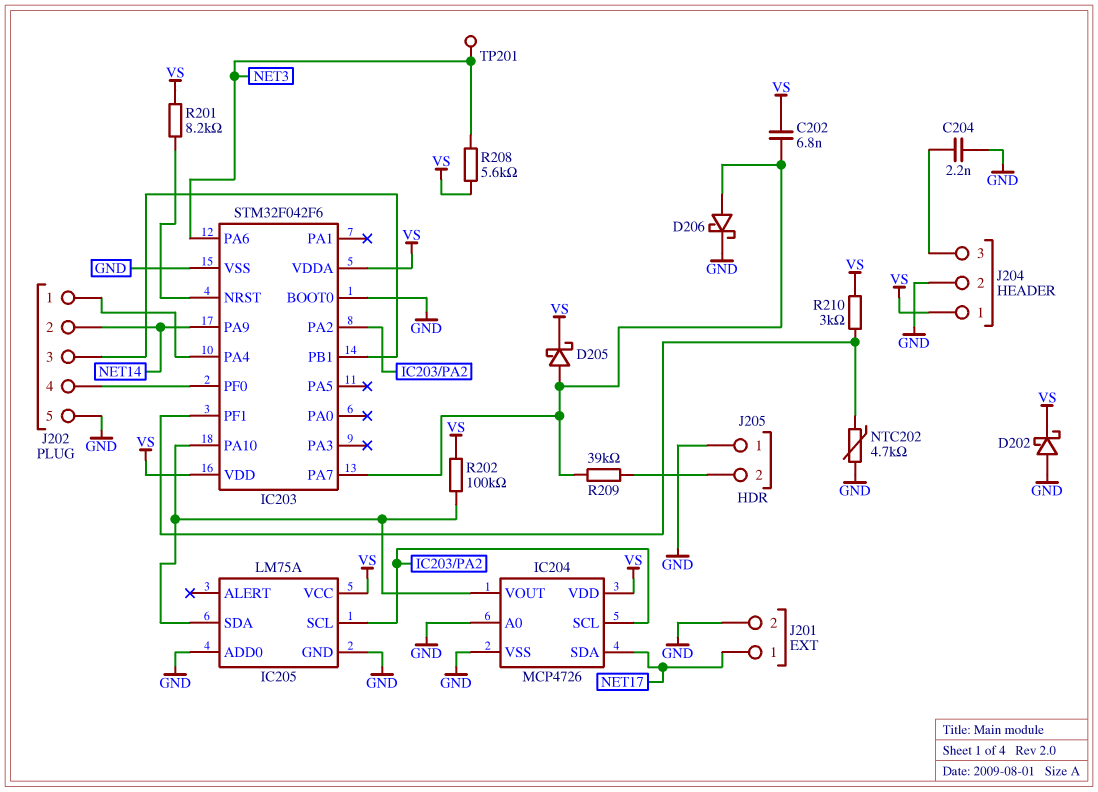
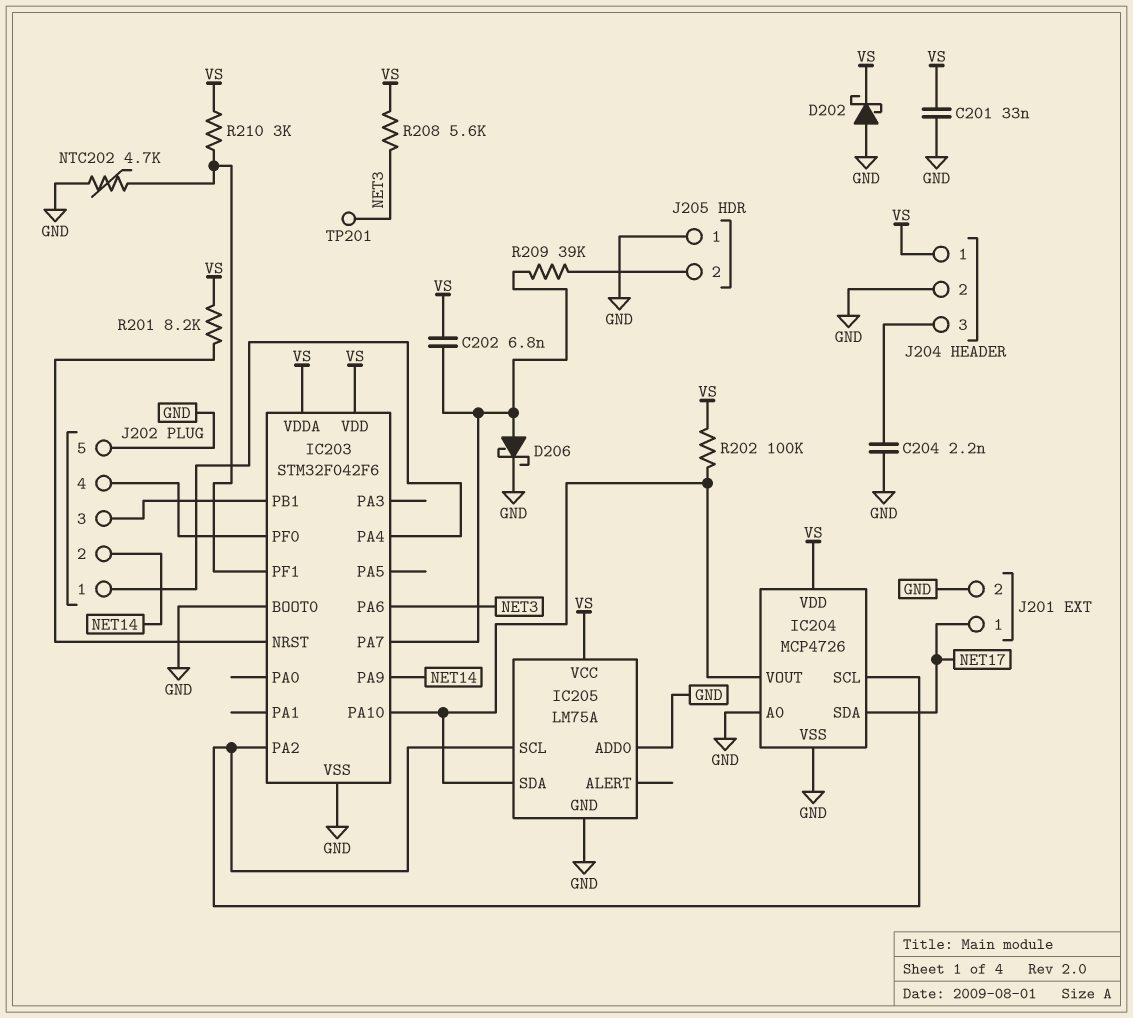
C201: none -> 33nF (GND, VS)
D205: schottky (A IC203/PA7, K VS) -> none

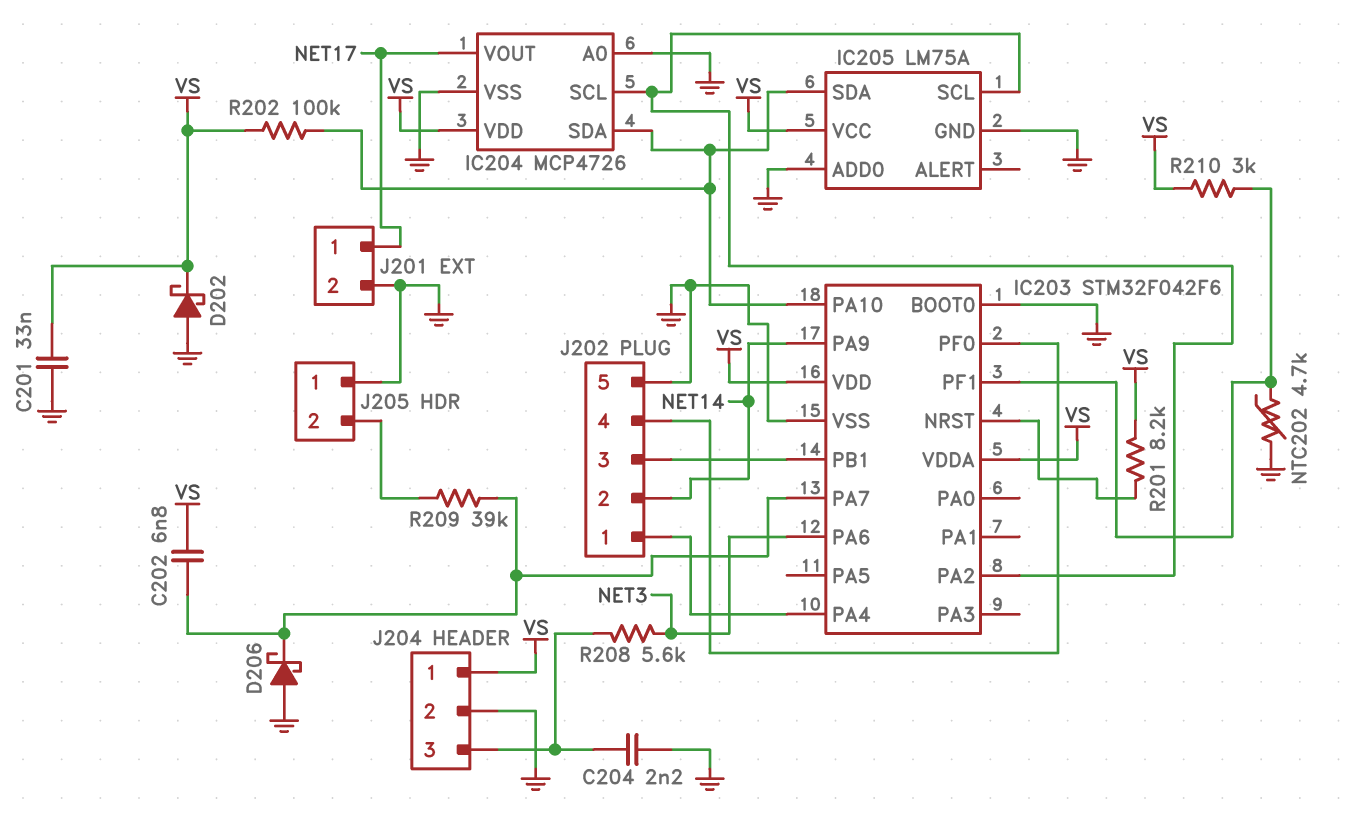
D206: schottky (A IC203/PA7, K GND) -> schottky (A GND, K IC203/PA7)
IC204 pin SDA: NET17 -> IC203/PA10
IC204 pin VOUT: IC203/PA10 -> NET17
R208: 5.6k (NET3, VS) -> 5.6k (J204/3, NET3)
TP201: test point (NET3) -> none

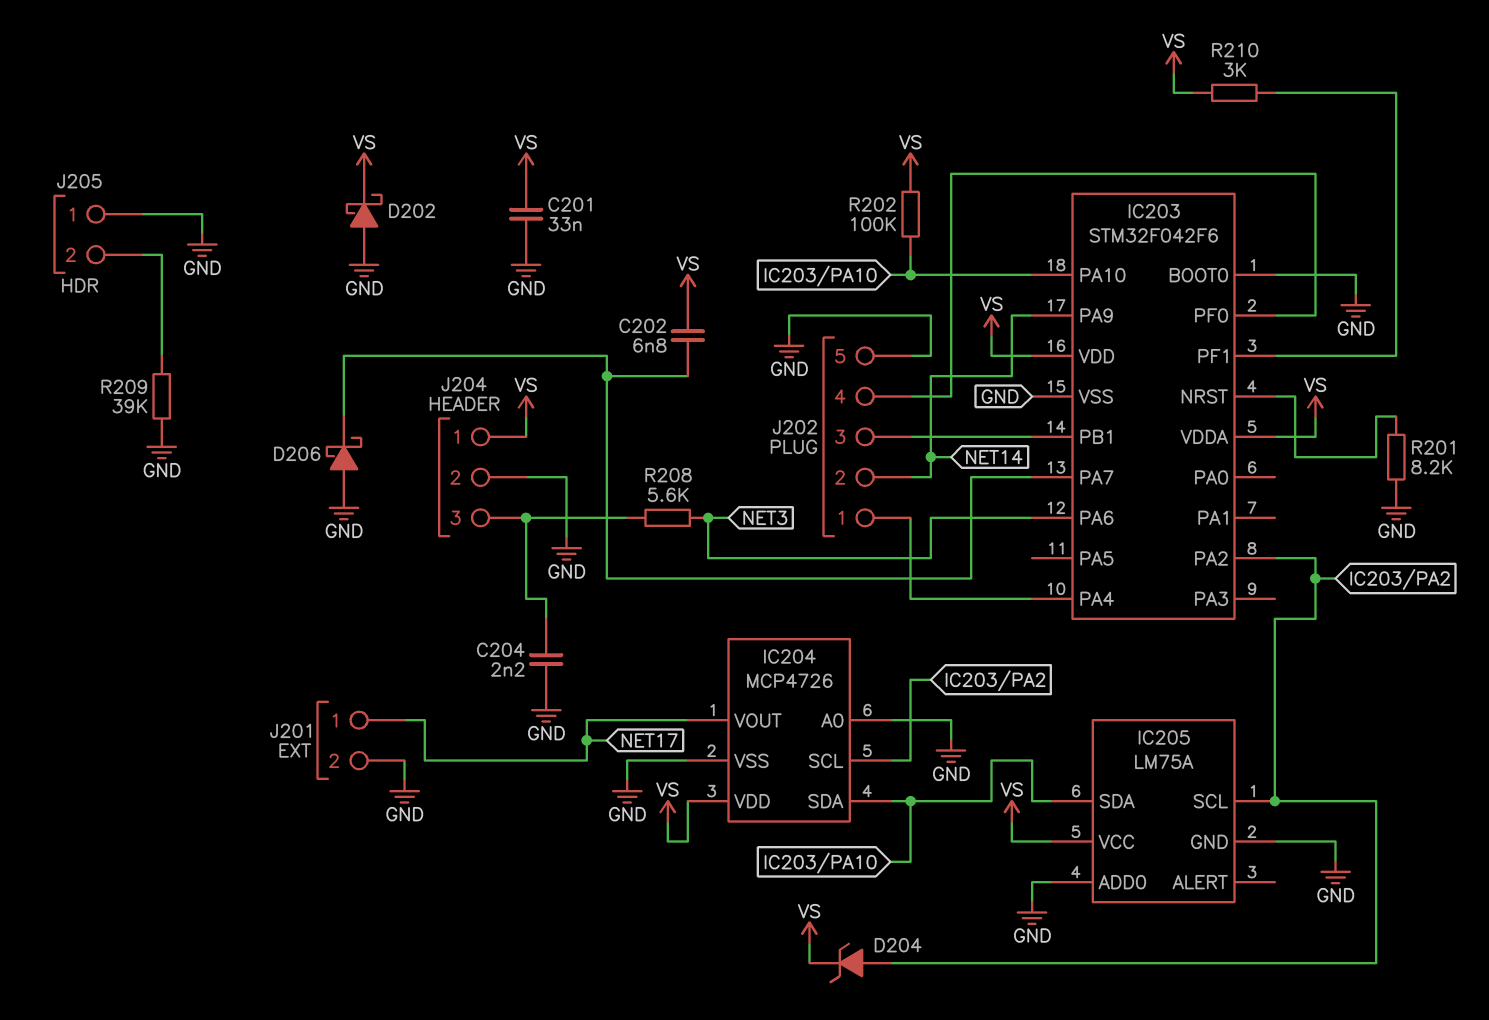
D204: none -> zener (A IC203/PA2, K VS)
NTC202: 4.7k (GND, IC203/PF1) -> none
R201: 8.2k (IC203/NRST, VS) -> 8.2k (GND, IC203/NRST)
R209: 39k (IC203/PA7, J205/2) -> 39k (GND, J205/2)

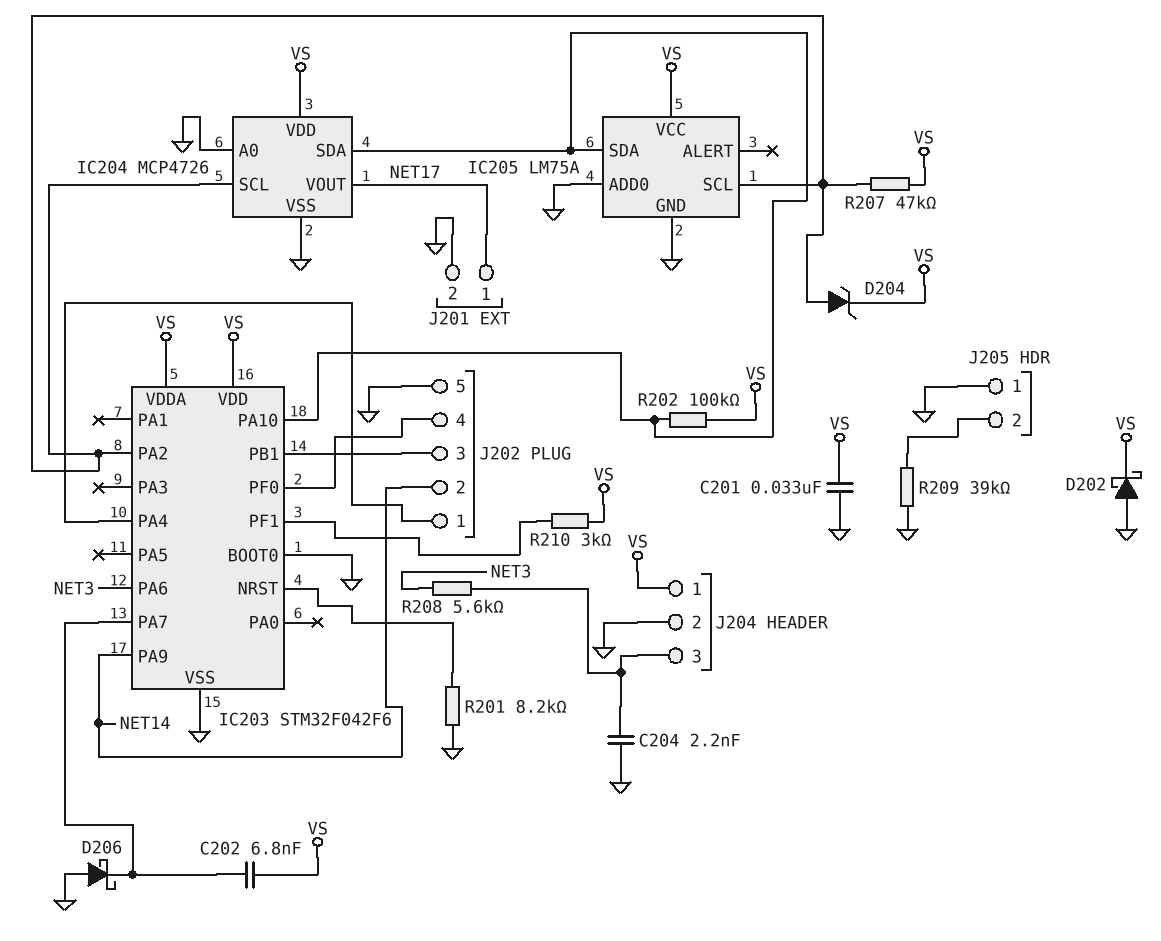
R207: none -> 47k (IC203/PA2, VS)

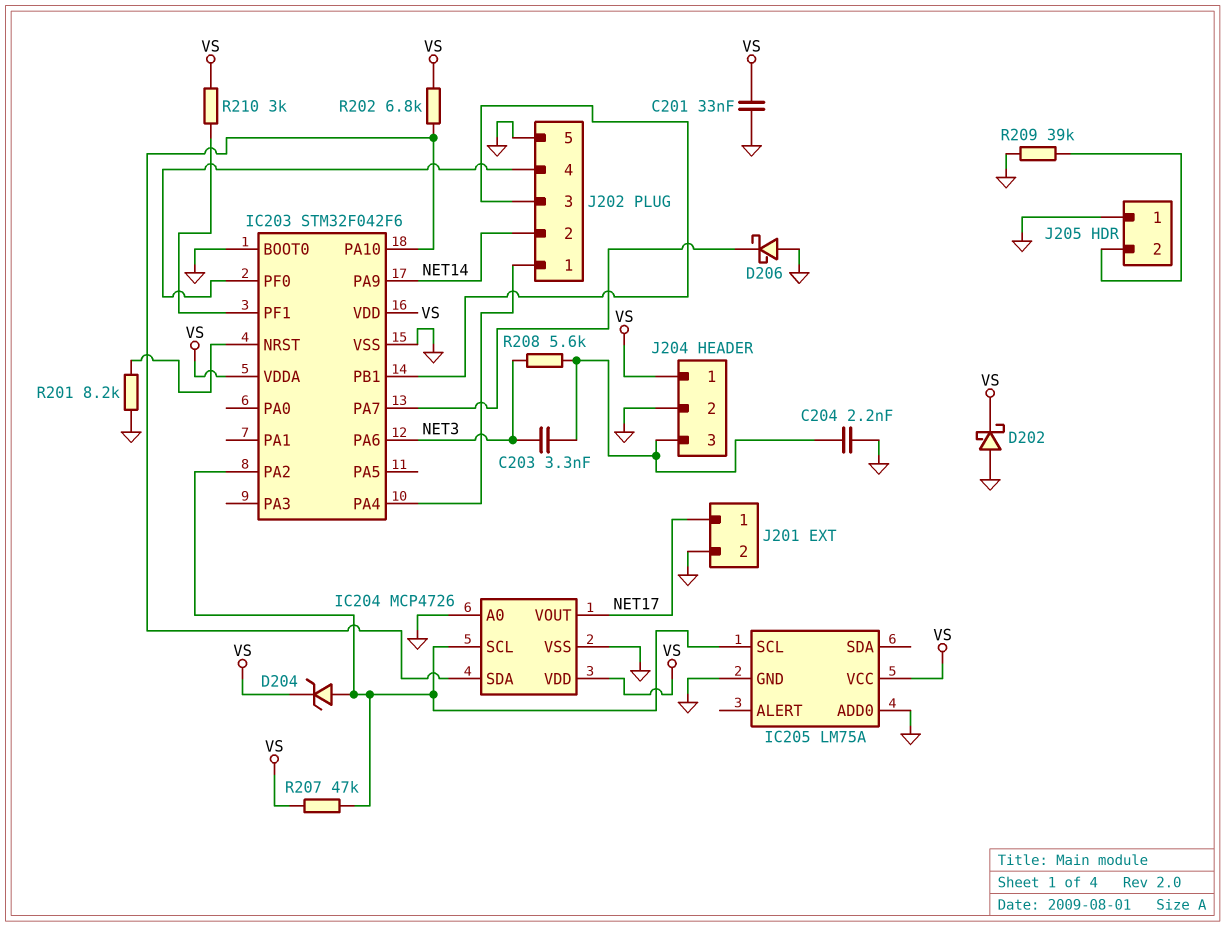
C202: 6.8nF (IC203/PA7, VS) -> none
C203: none -> 3.3nF (J204/3, NET3)
IC205 pin SDA: IC203/PA10 -> none
R202: 100k (IC203/PA10, VS) -> 6.8k (IC203/PA10, VS)

